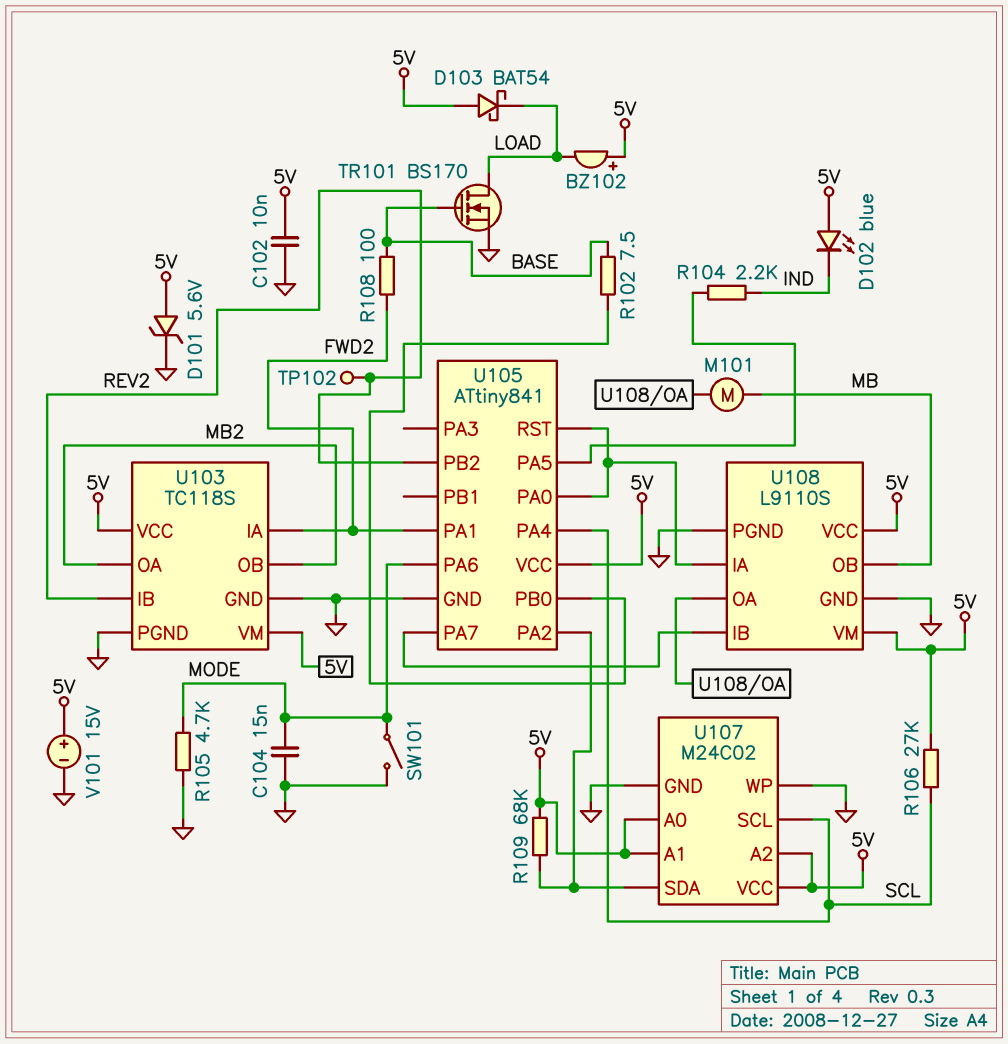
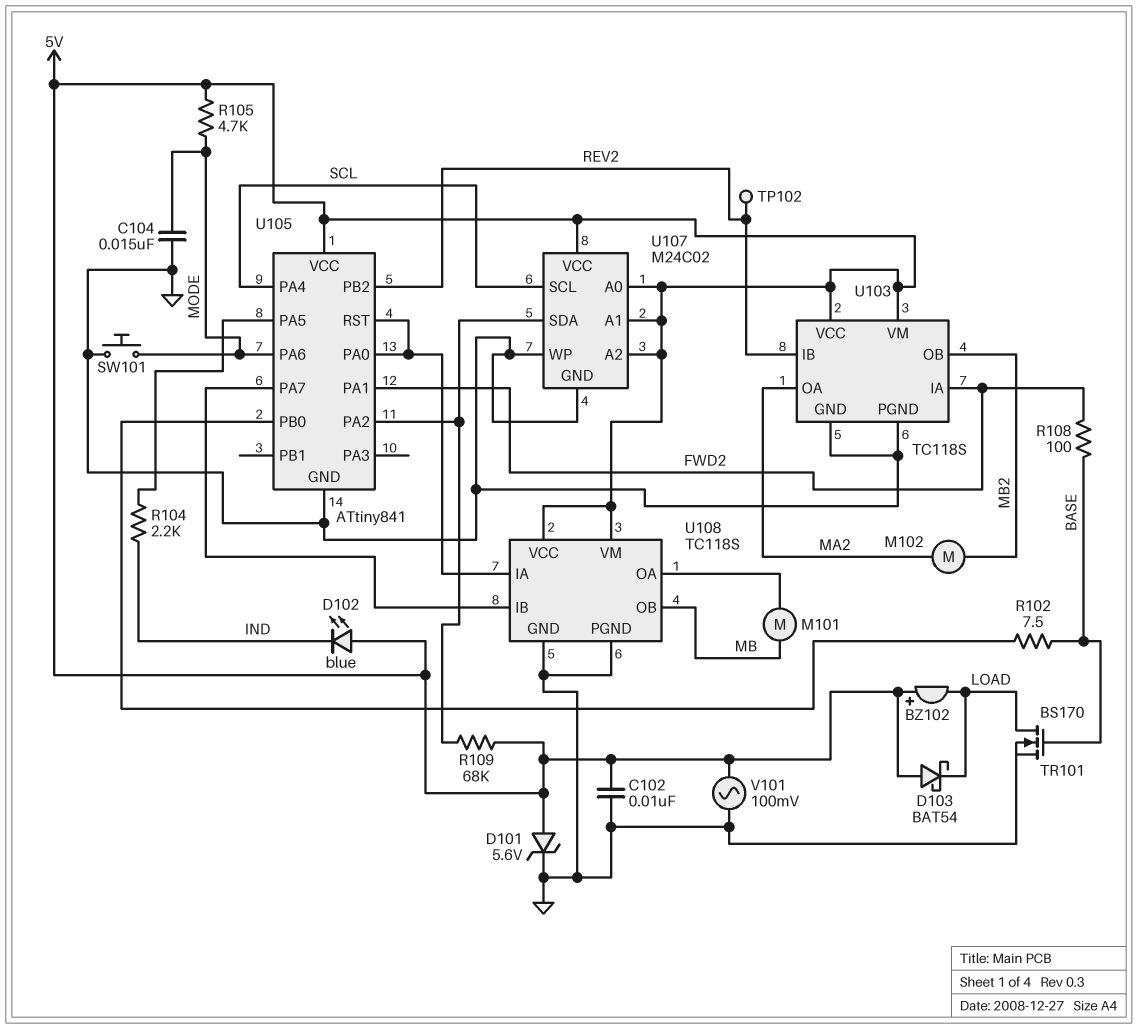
M102: none -> motor (MA2, MB2)
R105: 4.7k (GND, MODE) -> 4.7k (5V, MODE)
R106: 27k (5V, SCL) -> none
SW101: switch (GND, MODE) -> button (GND, MODE)
U103 pin OA: MB2 -> MA2
U108: L9110S -> TC118S
V101: 15V (plus 5V, minus GND) -> AC 100mV (5V, GND)

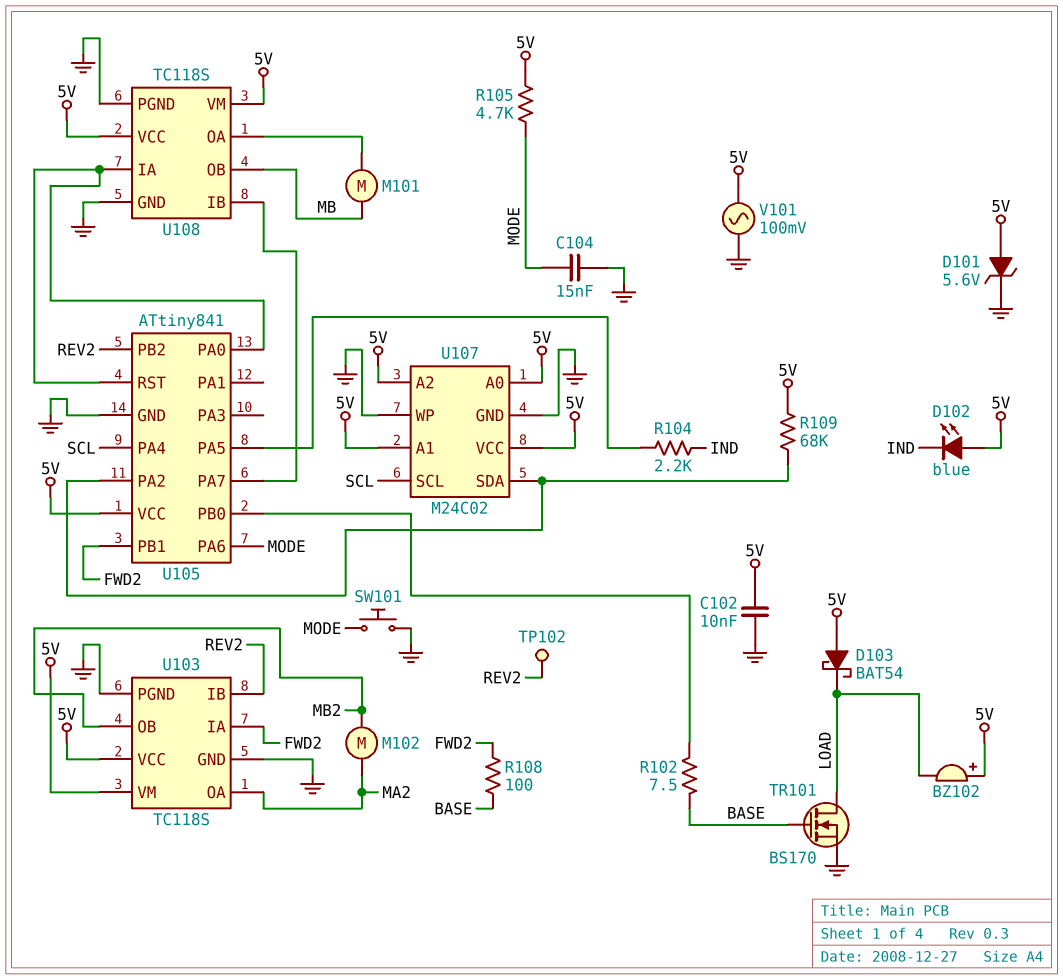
U105 pin PA1: FWD2 -> none
U105 pin PB1: none -> FWD2

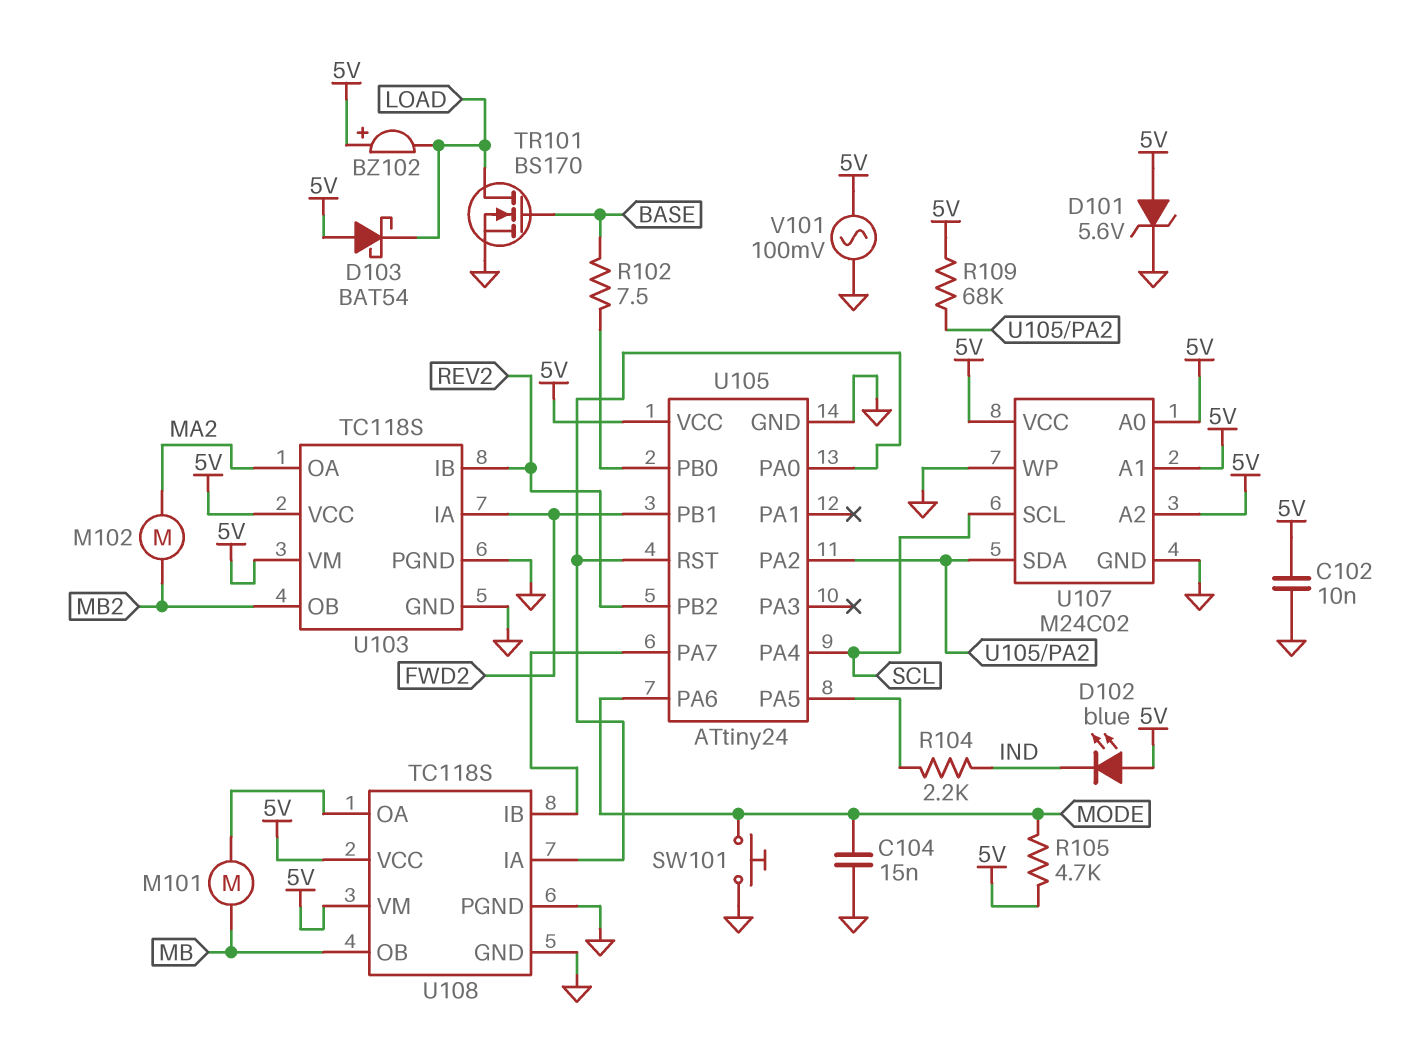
R108: 100 (BASE, FWD2) -> none
TP102: test point (REV2) -> none
U105: ATtiny841 -> ATtiny24

